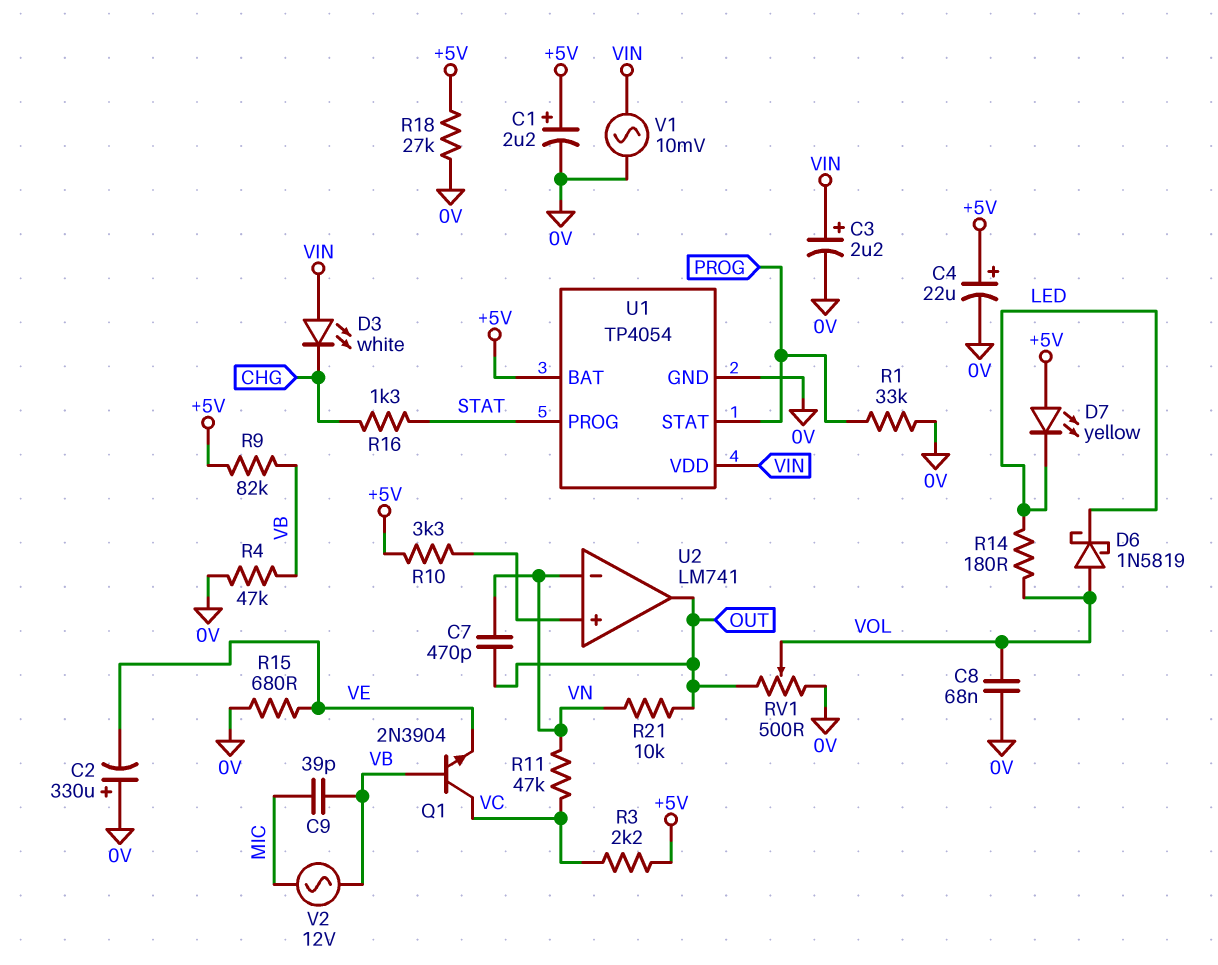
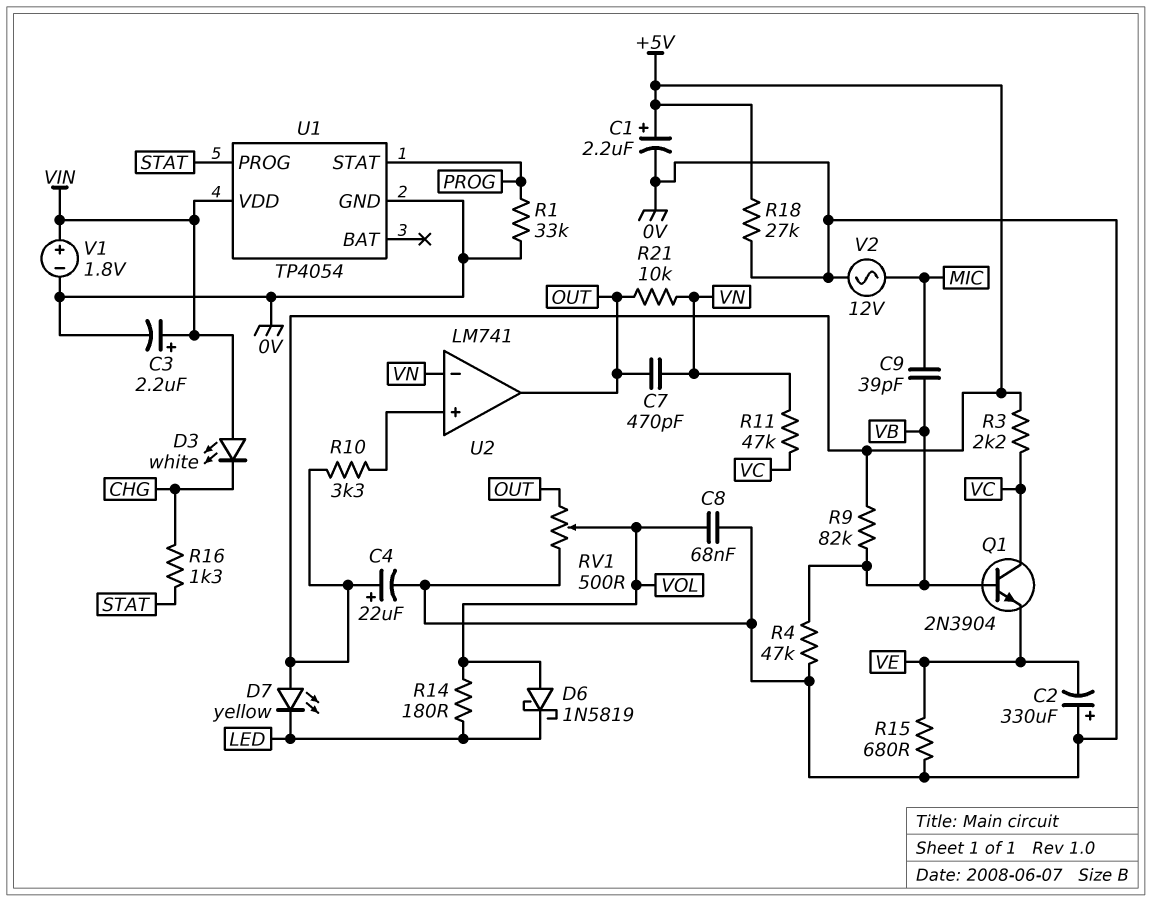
U1 pin BAT: +5V -> none
V1: AC 10mV (0V, VIN) -> 1.8V (plus VIN, minus 0V)
V2: AC 12V (MIC, VB) -> AC 12V (0V, MIC)

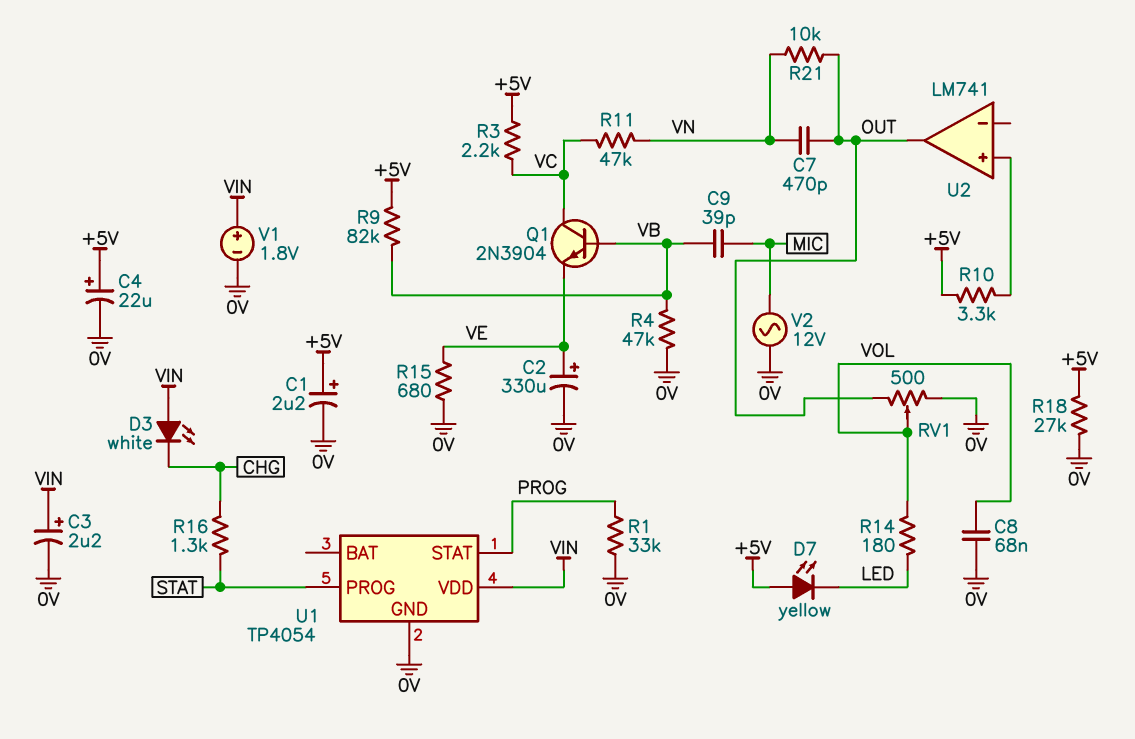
C2: 330uF (plus 0V, minus VE) -> 330uF (plus VE, minus 0V)
D6: schottky 1N5819 (A VOL, K LED) -> none
U2 pin in-: VN -> none

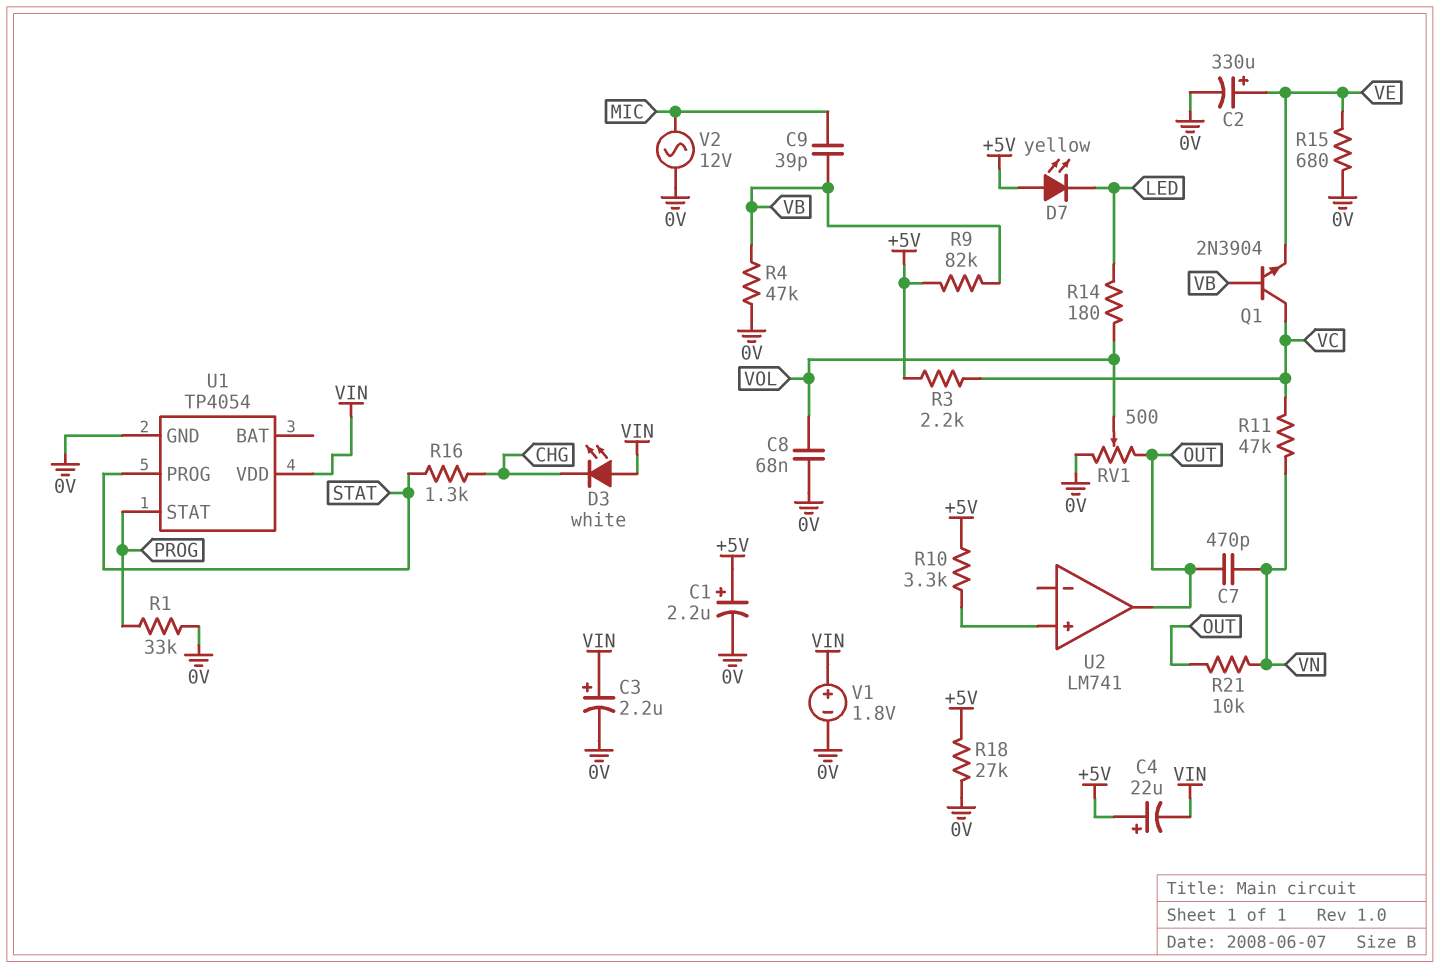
C4: 22uF (plus +5V, minus 0V) -> 22uF (plus +5V, minus VIN)

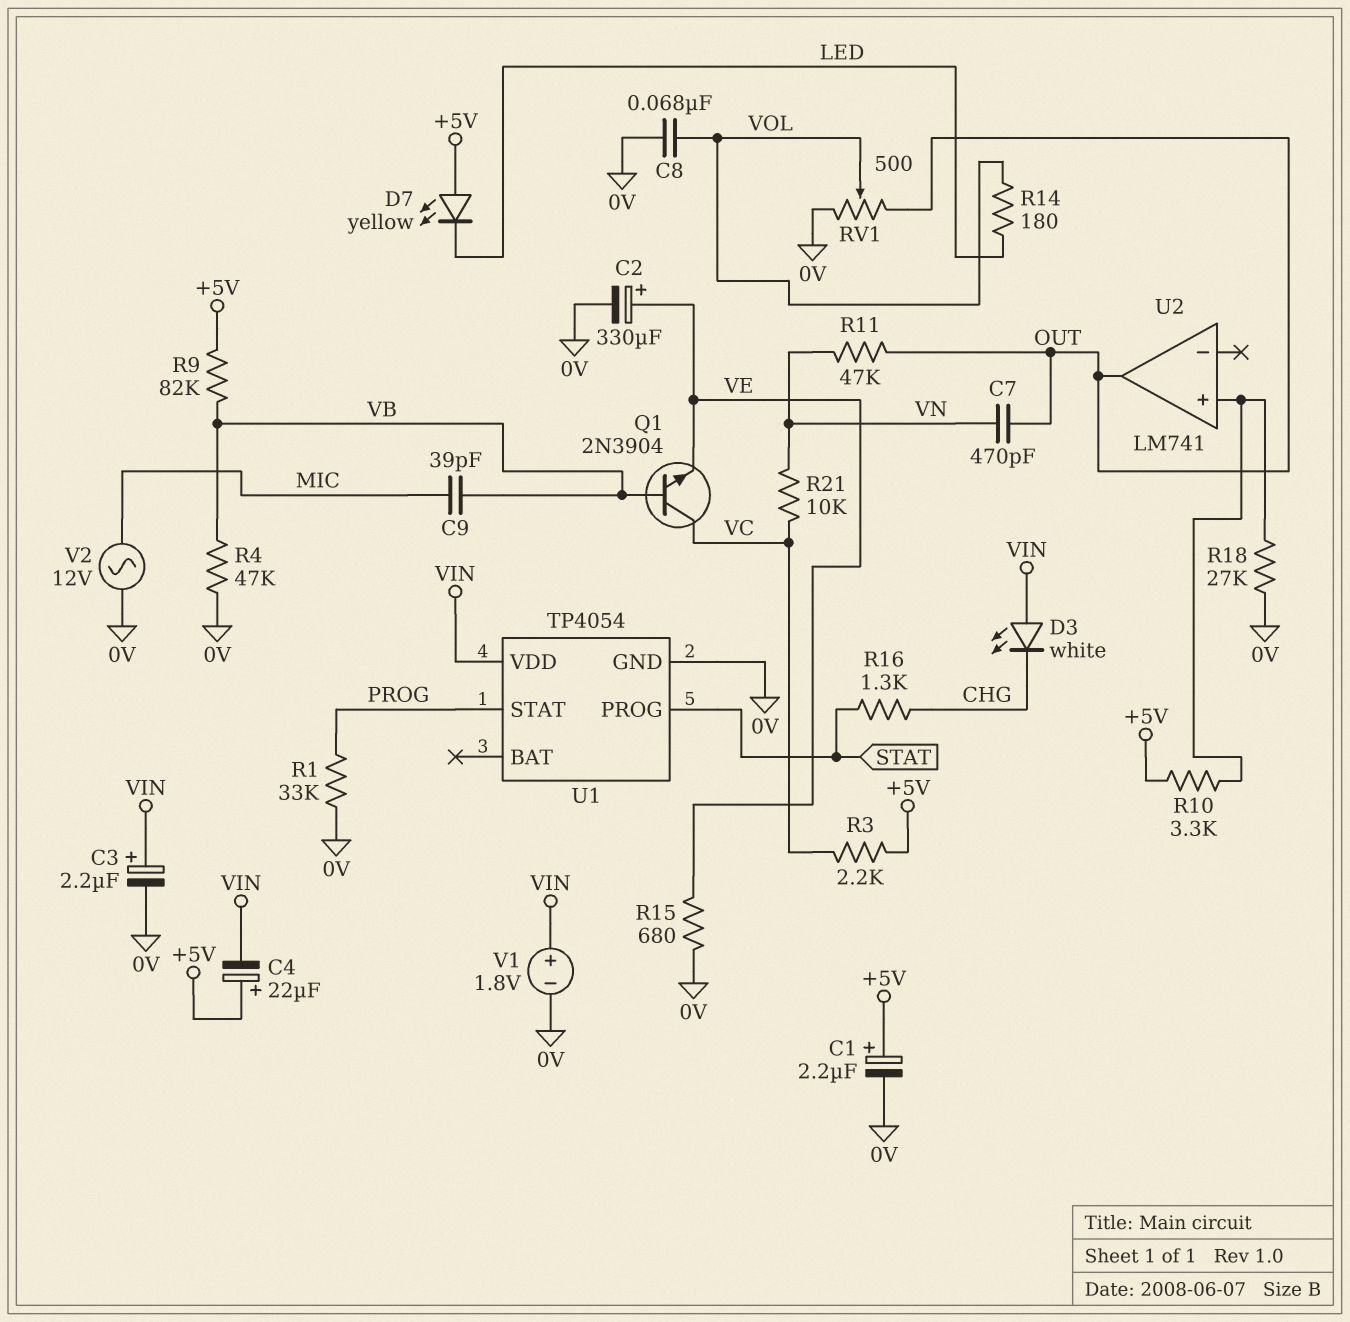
R11: 47k (VC, VN) -> 47k (OUT, VN)
R18: 27k (+5V, 0V) -> 27k (0V, U2/in+)
R21: 10k (OUT, VN) -> 10k (VC, VN)

